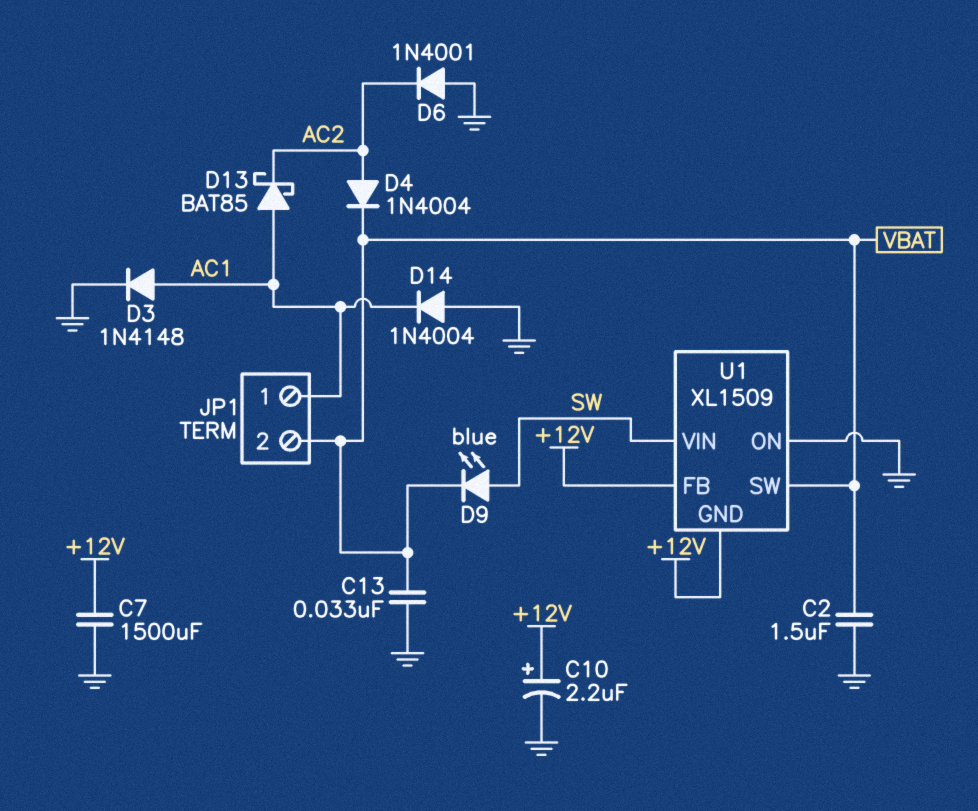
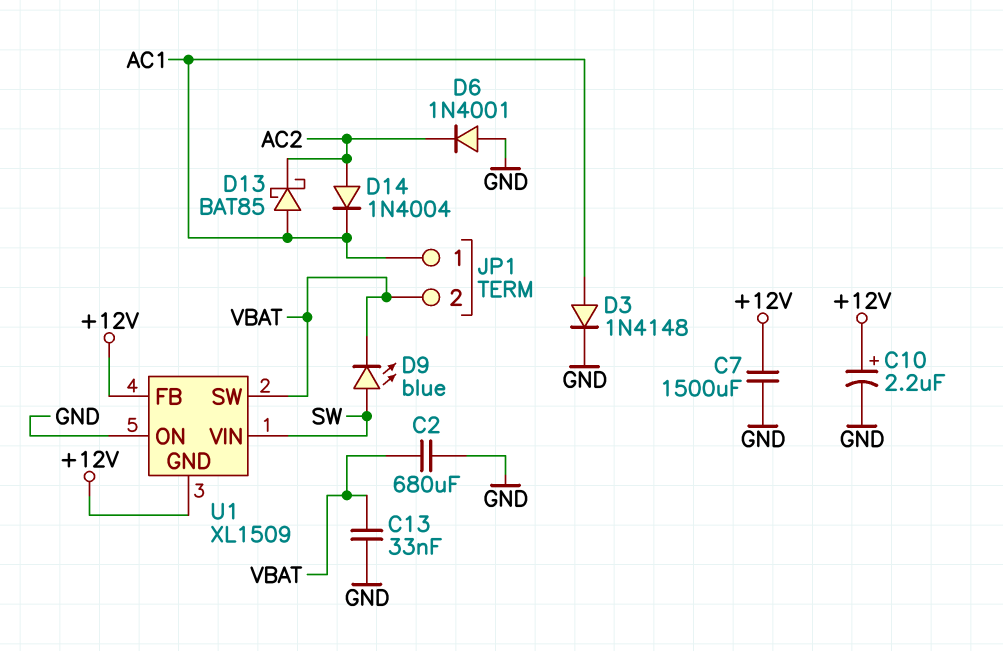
C2: 1.5uF (GND, VBAT) -> 680uF (GND, VBAT)
D4: diode 1N4004 (A AC2, K VBAT) -> none
D14: diode 1N4004 (A GND, K AC1) -> diode 1N4004 (A AC2, K AC1)

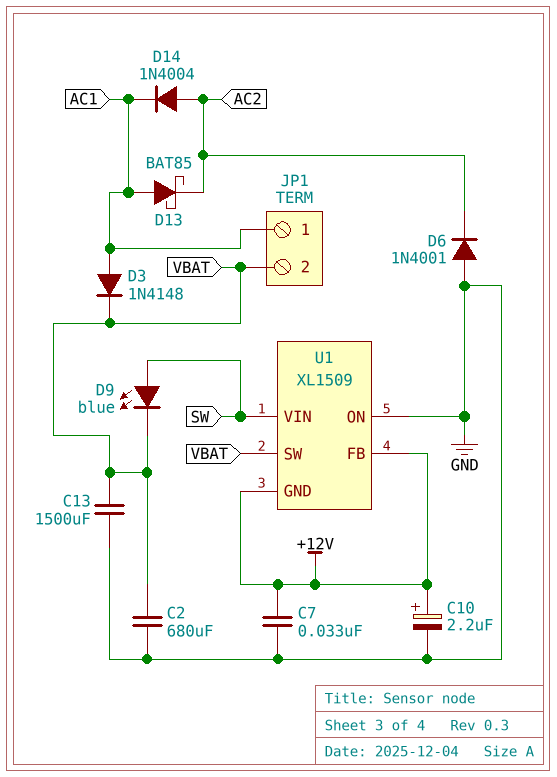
C7: 1500uF (+12V, GND) -> 33nF (+12V, GND)
C13: 33nF (GND, VBAT) -> 1500uF (GND, VBAT)
D3: diode 1N4148 (A AC1, K GND) -> diode 1N4148 (A AC1, K VBAT)

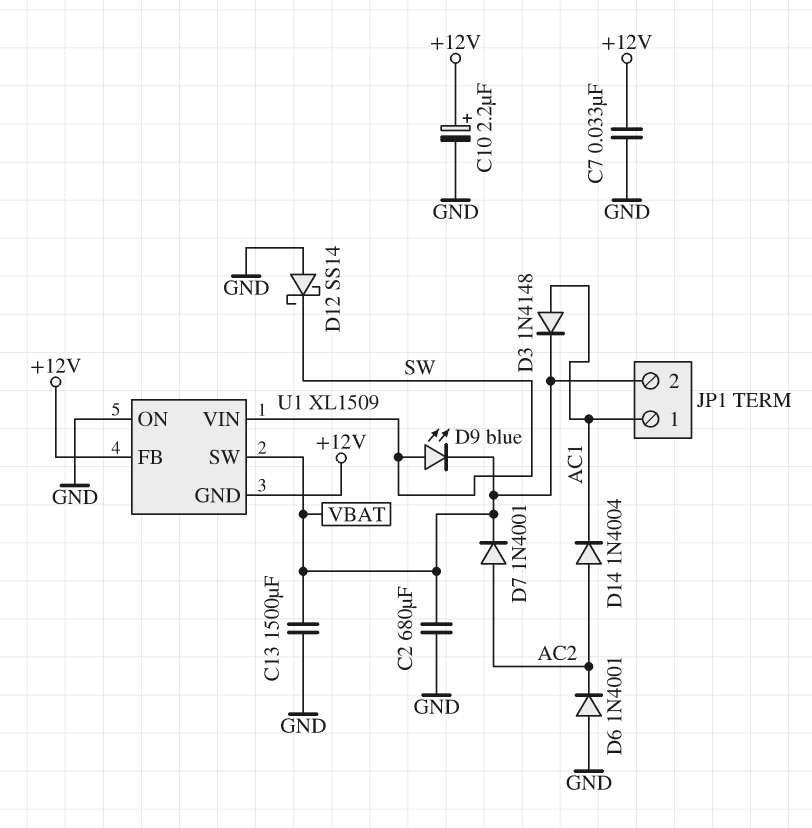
D7: none -> diode 1N4001 (A AC2, K VBAT)
D12: none -> schottky SS14 (A GND, K SW)
D13: schottky BAT85 (A AC1, K AC2) -> none

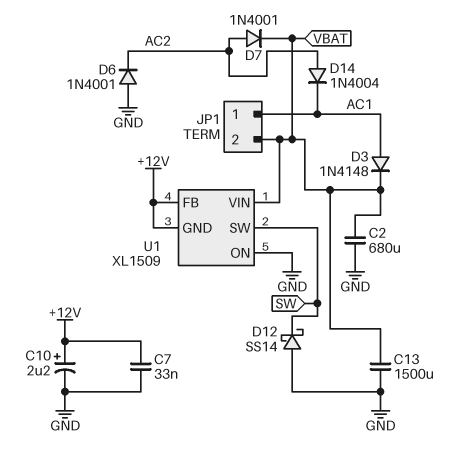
D9: LED blue (A SW, K VBAT) -> none
U1 pin SW: VBAT -> SW
U1 pin VIN: SW -> VBAT

